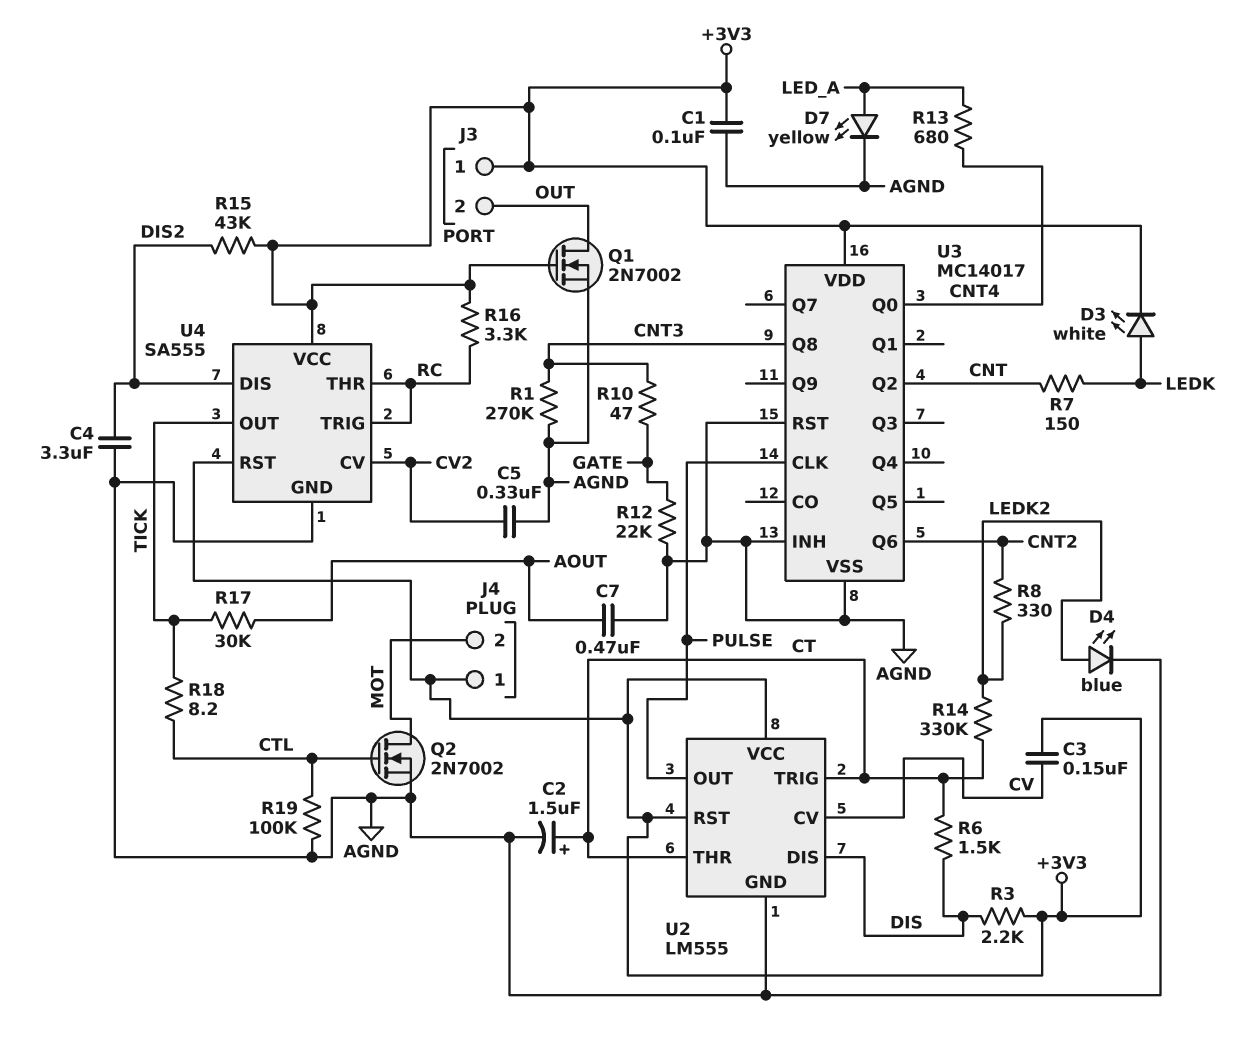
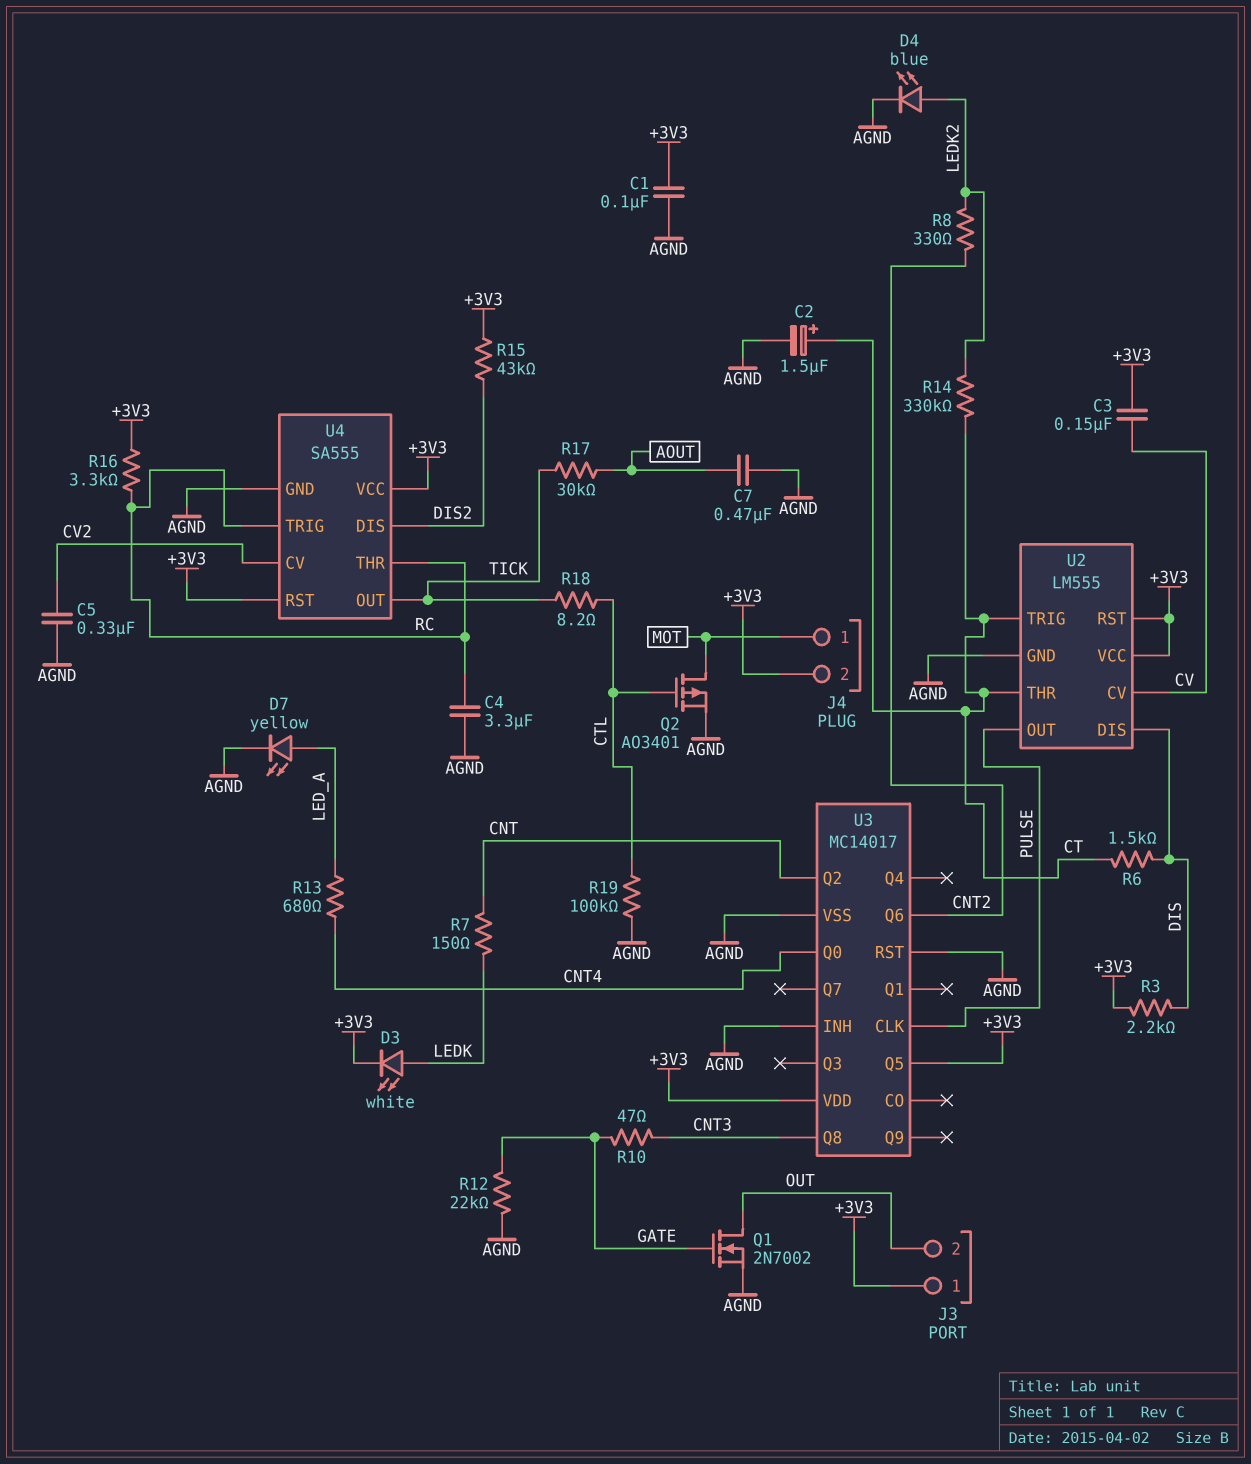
C4: 3.3uF (AGND, DIS2) -> 3.3uF (AGND, RC)
J4 pin 1: +3V3 -> MOT
J4 pin 2: MOT -> +3V3
Q1: NMOS 2N7002 (G +3V3, D OUT, S AGND) -> NMOS 2N7002 (G GATE, D OUT, S AGND)
Q2: NMOS 2N7002 (G CTL, D MOT, S AGND) -> PMOS AO3401 (G CTL, D MOT, S AGND)
R1: 270k (AGND, CNT3) -> none
U3 pin Q5: none -> +3V3

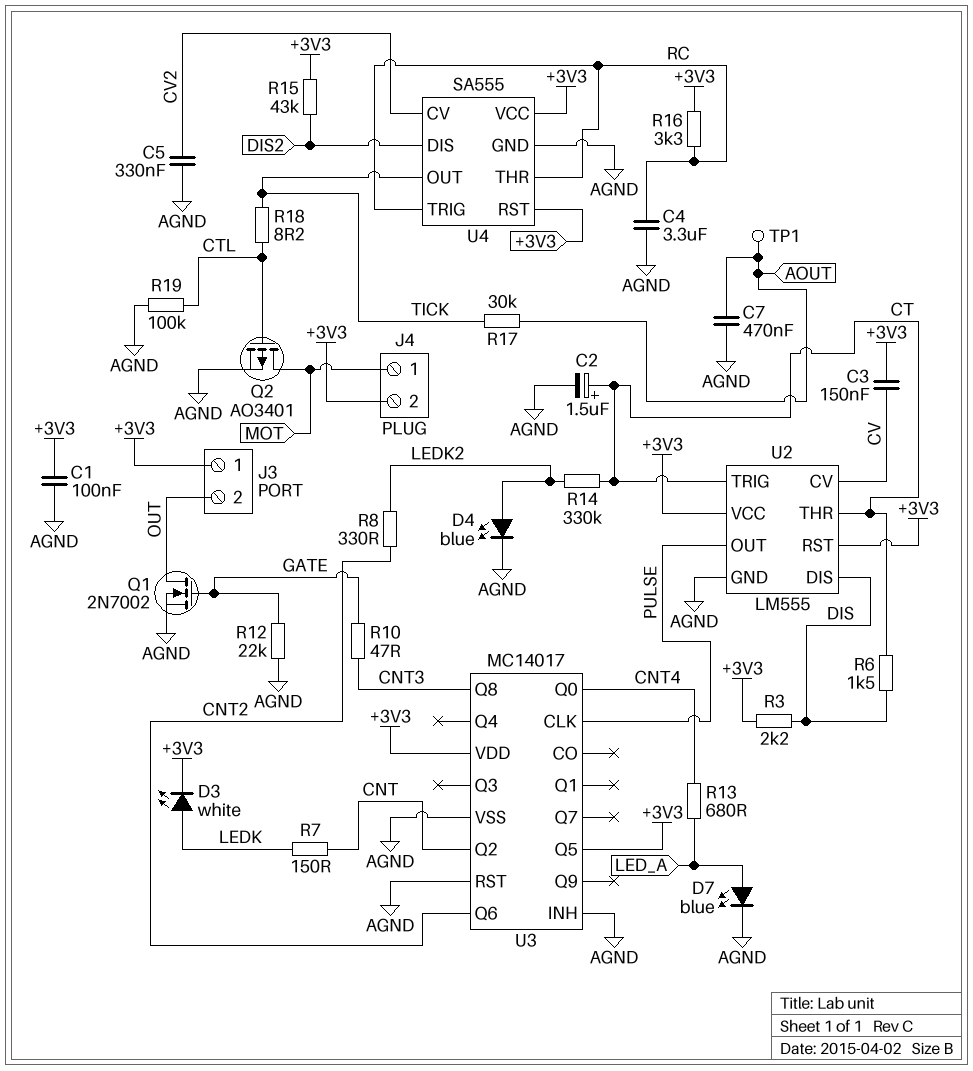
D7: LED yellow (A LED_A, K AGND) -> LED blue (A LED_A, K AGND)
TP1: none -> test point (AOUT)

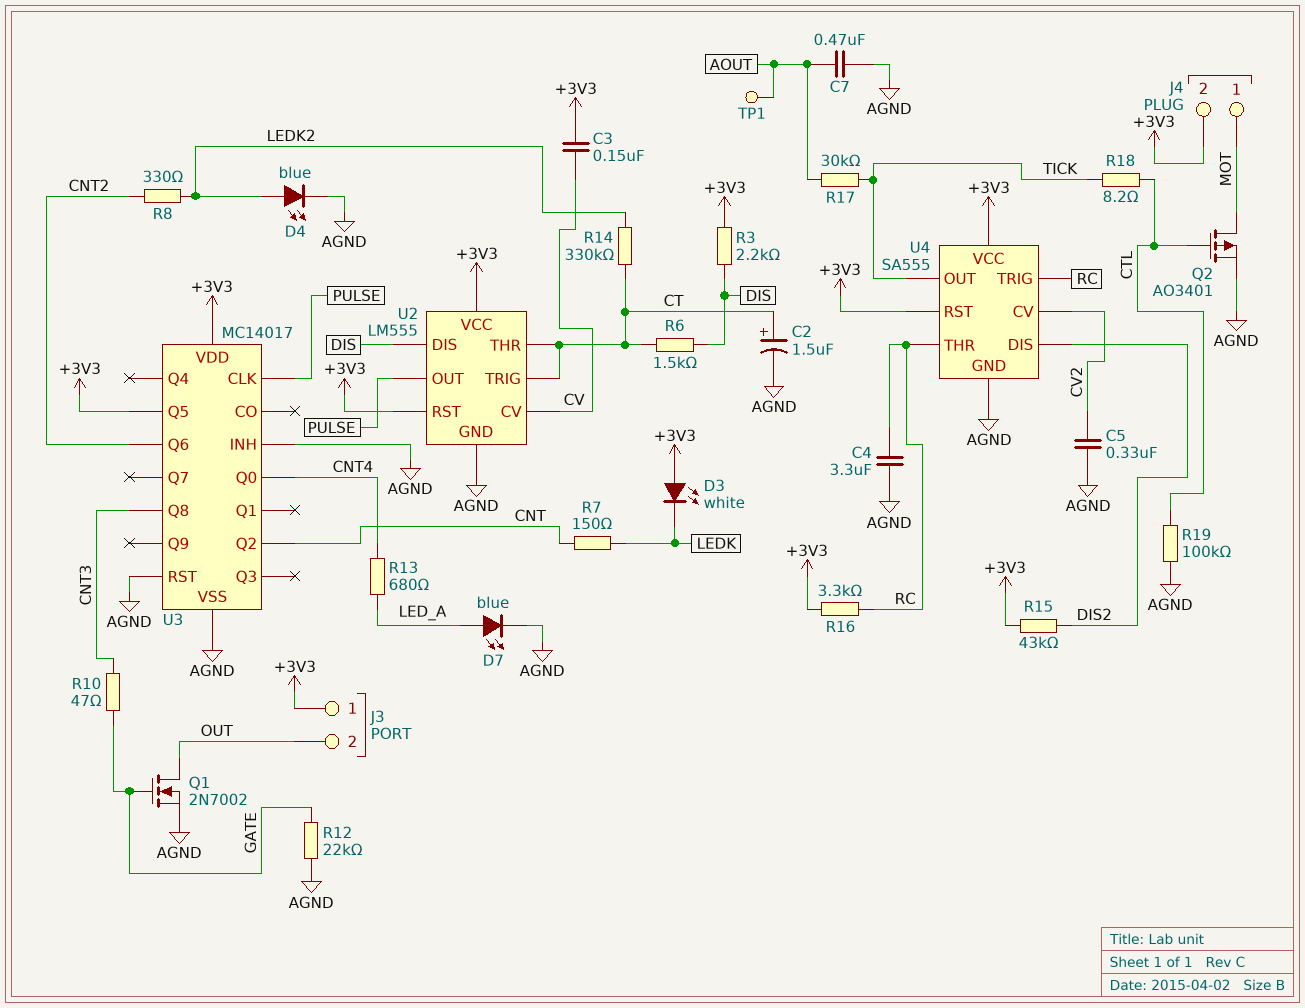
C1: 100nF (+3V3, AGND) -> none
D3: LED white (A LEDK, K +3V3) -> LED white (A +3V3, K LEDK)

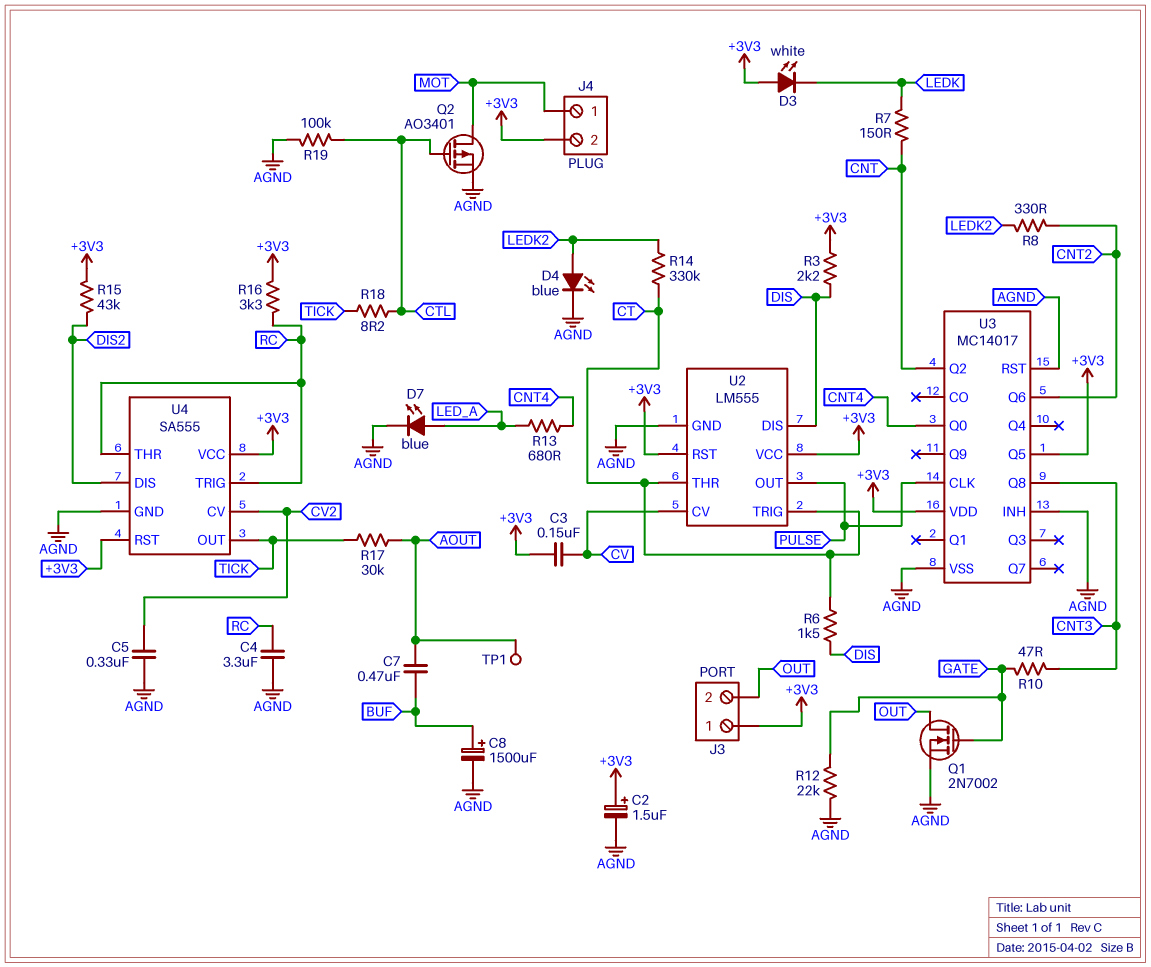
C2: 1.5uF (plus CT, minus AGND) -> 1.5uF (plus +3V3, minus AGND)
C7: 470nF (AGND, AOUT) -> 470nF (AOUT, BUF)
C8: none -> 1500uF (plus BUF, minus AGND)

